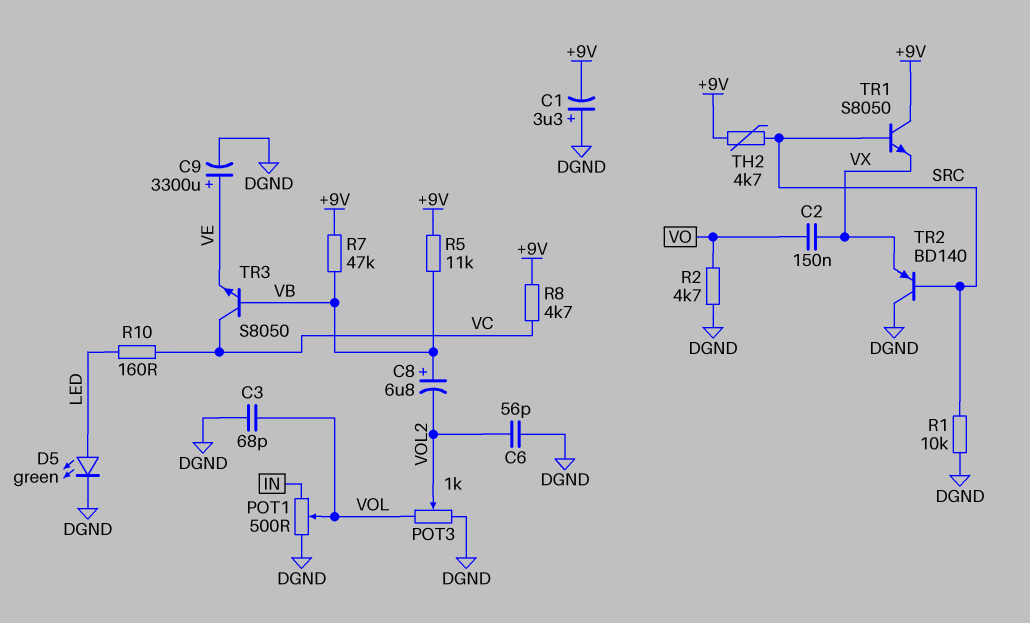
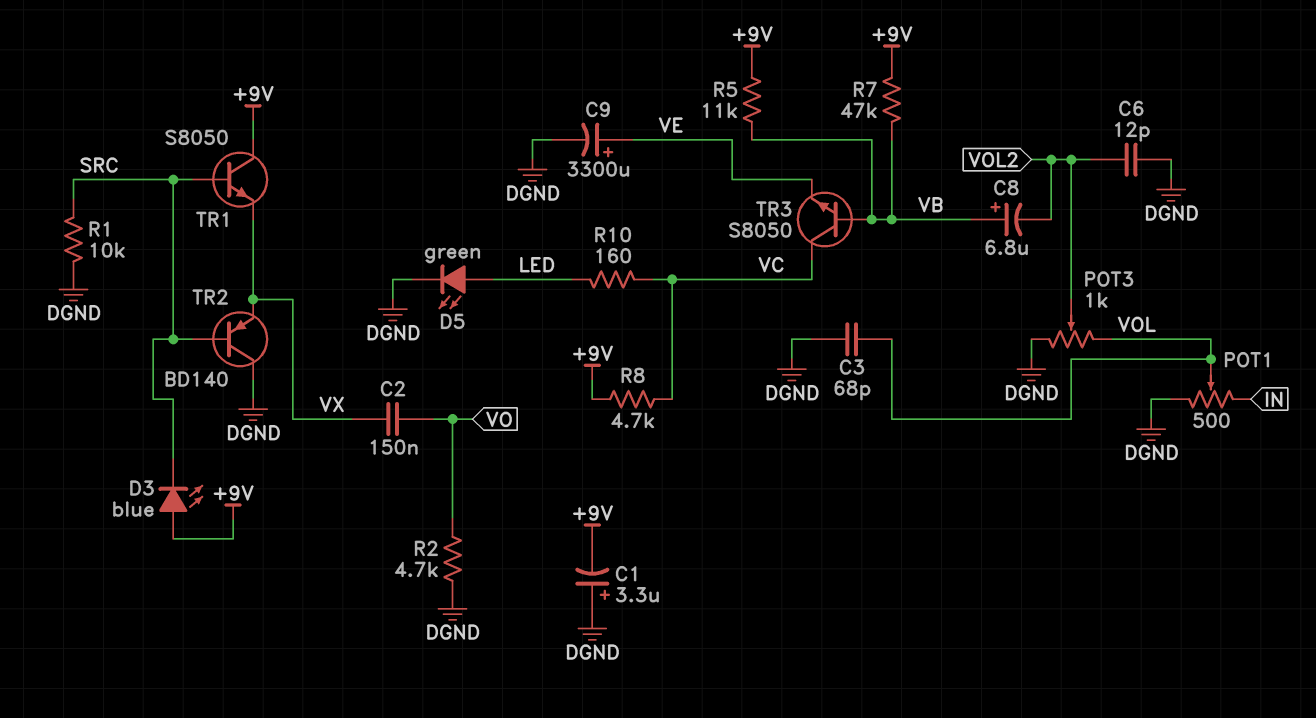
C6: 56pF (DGND, VOL2) -> 12pF (DGND, VOL2)
D3: none -> LED blue (A +9V, K SRC)
TH2: 4.7k (+9V, SRC) -> none

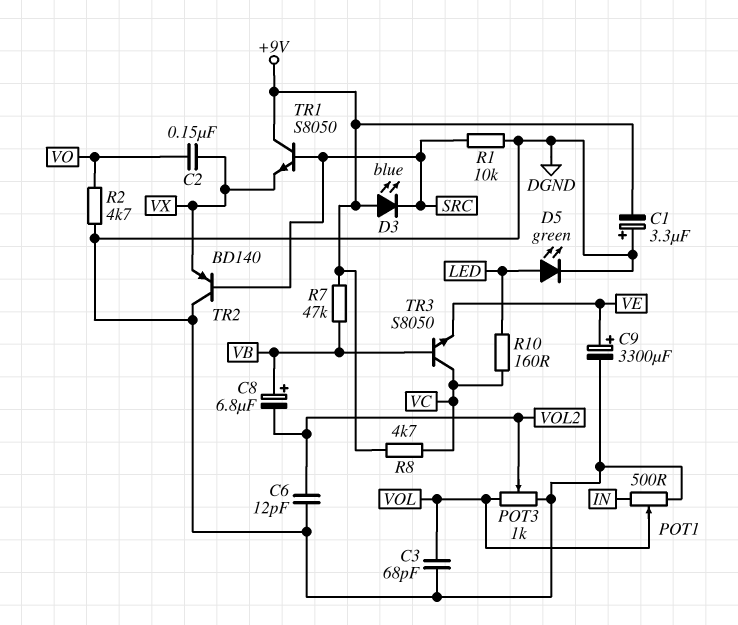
R5: 11k (+9V, VB) -> none

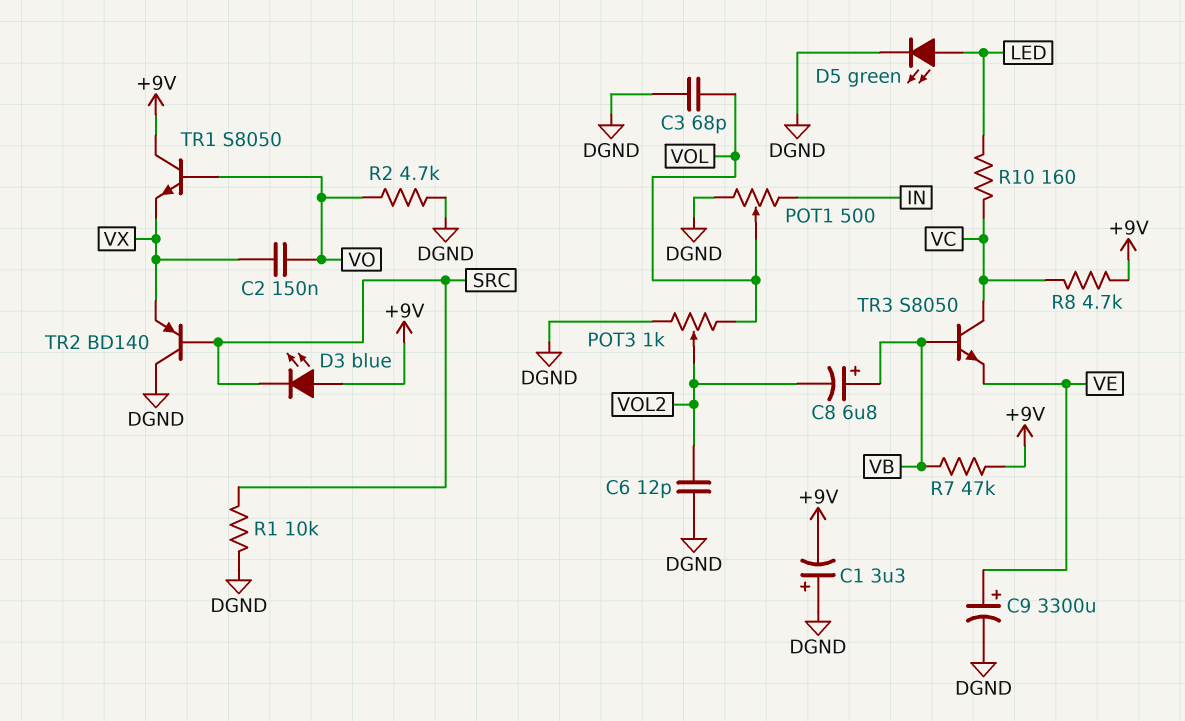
TR1: NPN S8050 (B SRC, C +9V, E VX) -> NPN S8050 (B VO, C +9V, E VX)

